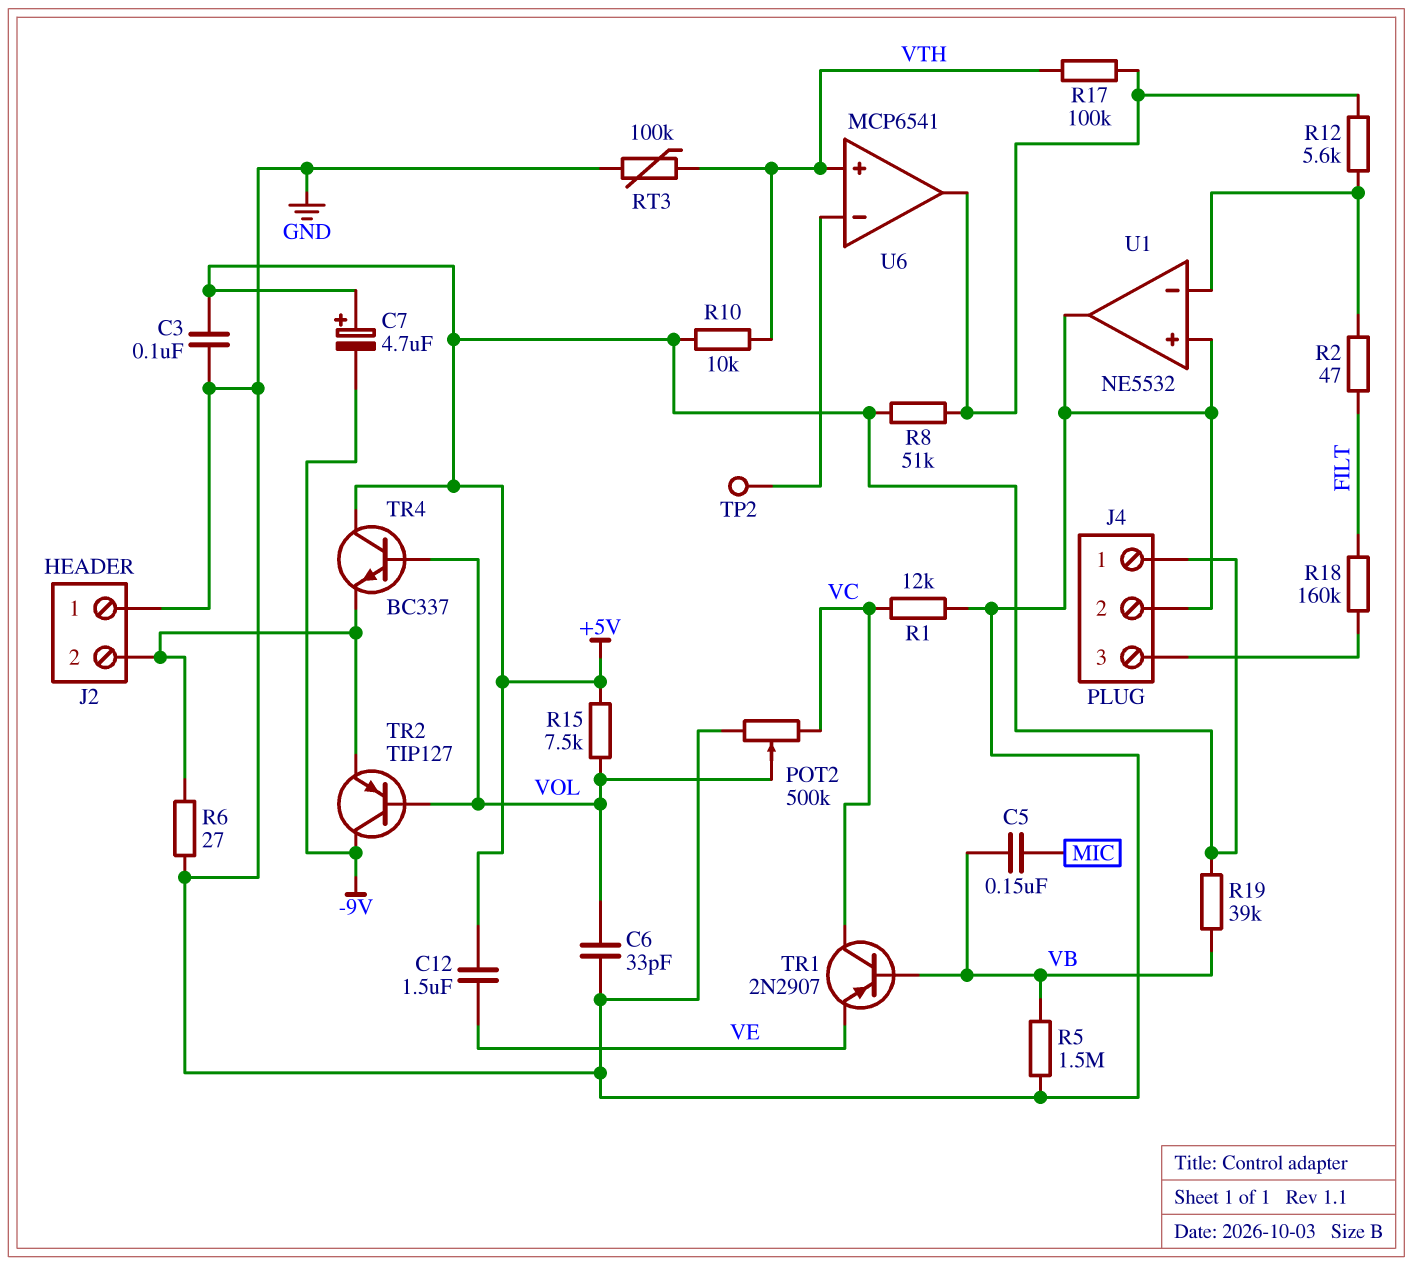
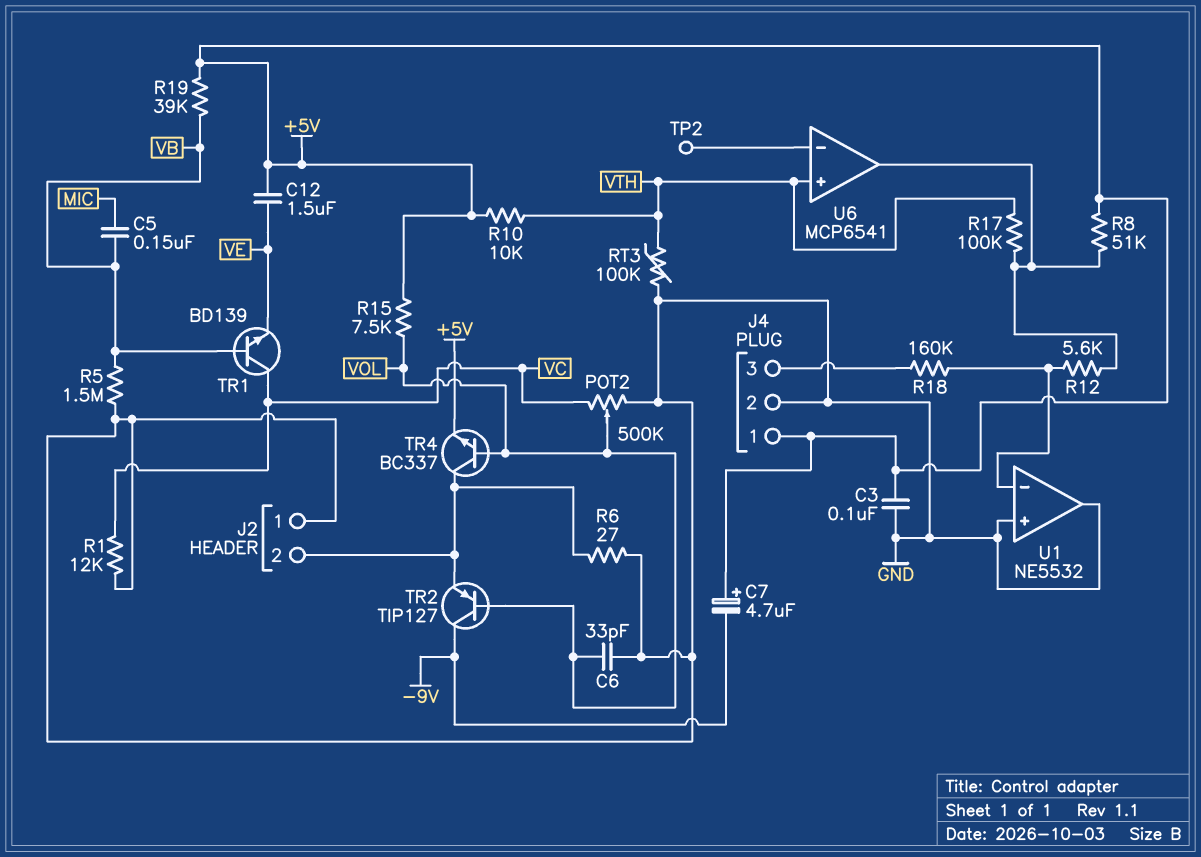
R2: 47 (FILT, U1/in-) -> none
R18: 160k (FILT, J4/3) -> 160k (J4/3, U1/in-)
TR1: PNP 2N2907 (B VB, C VC, E VE) -> NPN BD139 (B VB, C VC, E VE)
TR4: NPN BC337 (B VOL, C +5V, E J2/2) -> NPN BC337 (B VOL, C J2/2, E +5V)

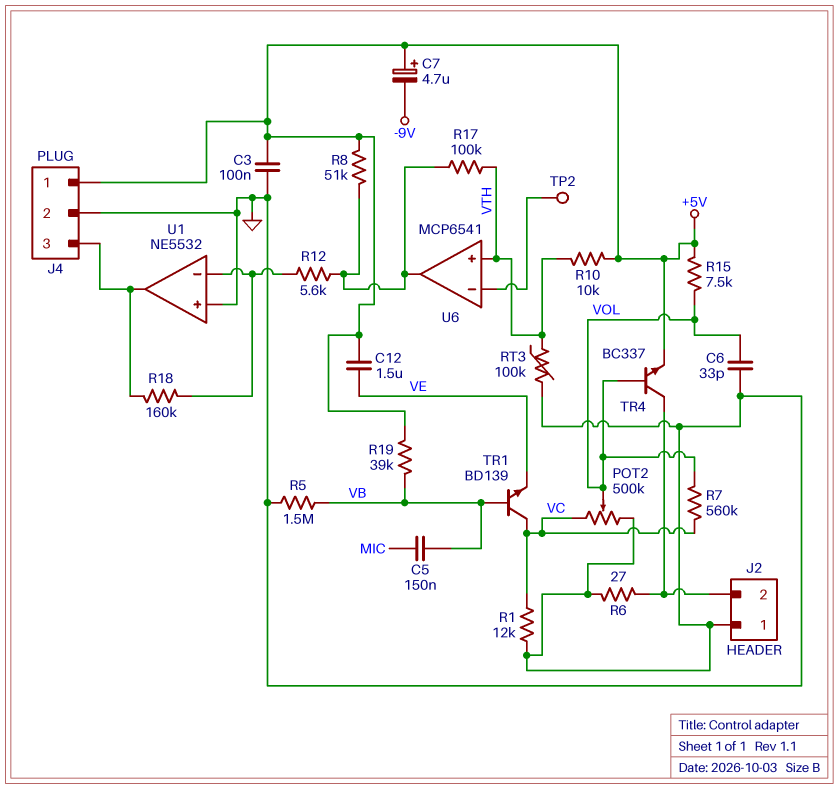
R7: none -> 560k (VC, VOL)
TR2: PNP TIP127 (B VOL, C -9V, E J2/2) -> none
U1 pin out: GND -> J4/3

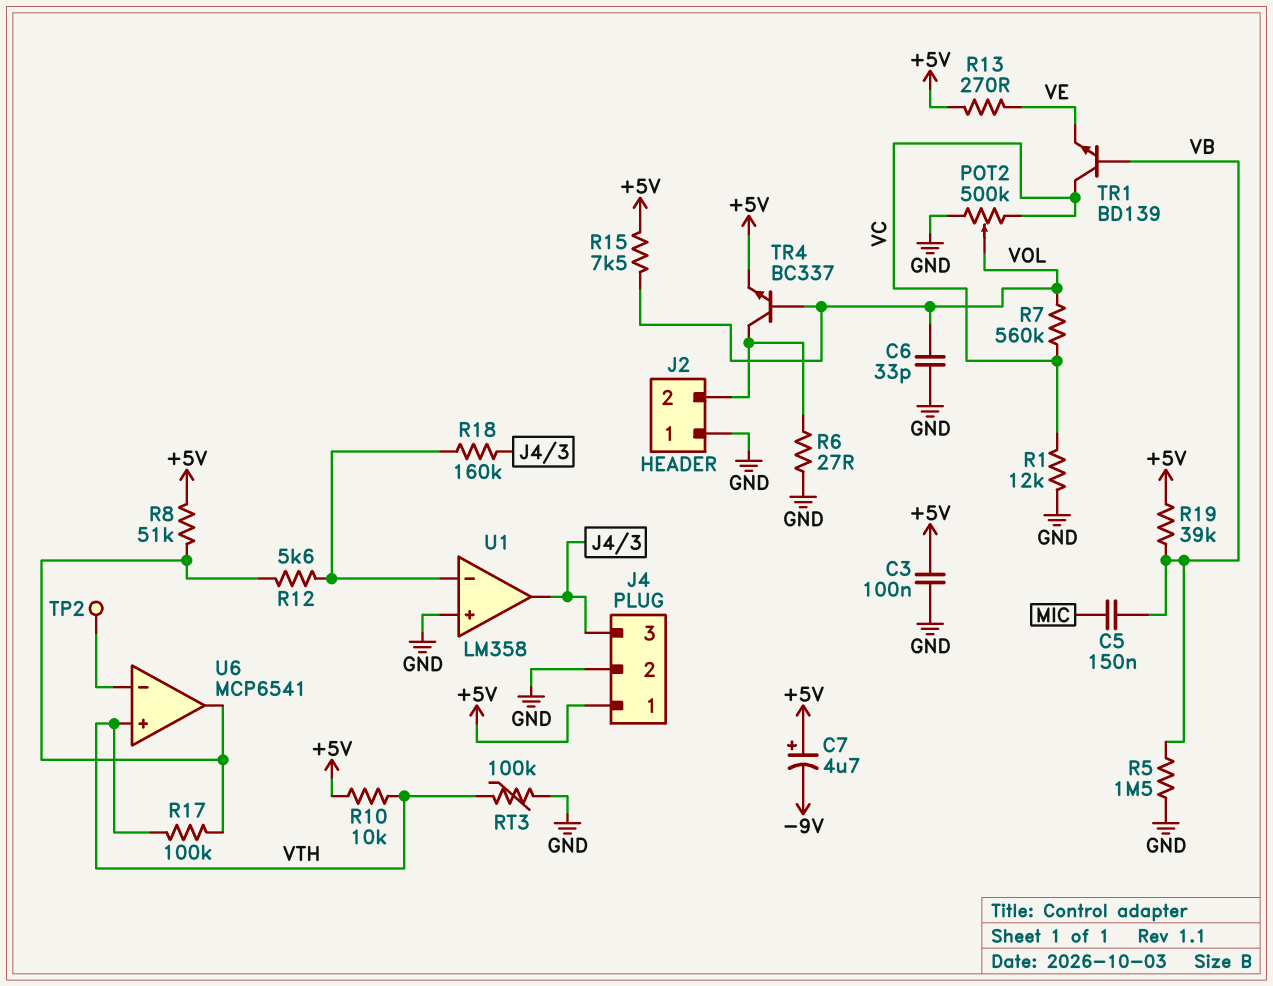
C12: 1.5uF (+5V, VE) -> none
R13: none -> 270 (+5V, VE)
U1: NE5532 -> LM358

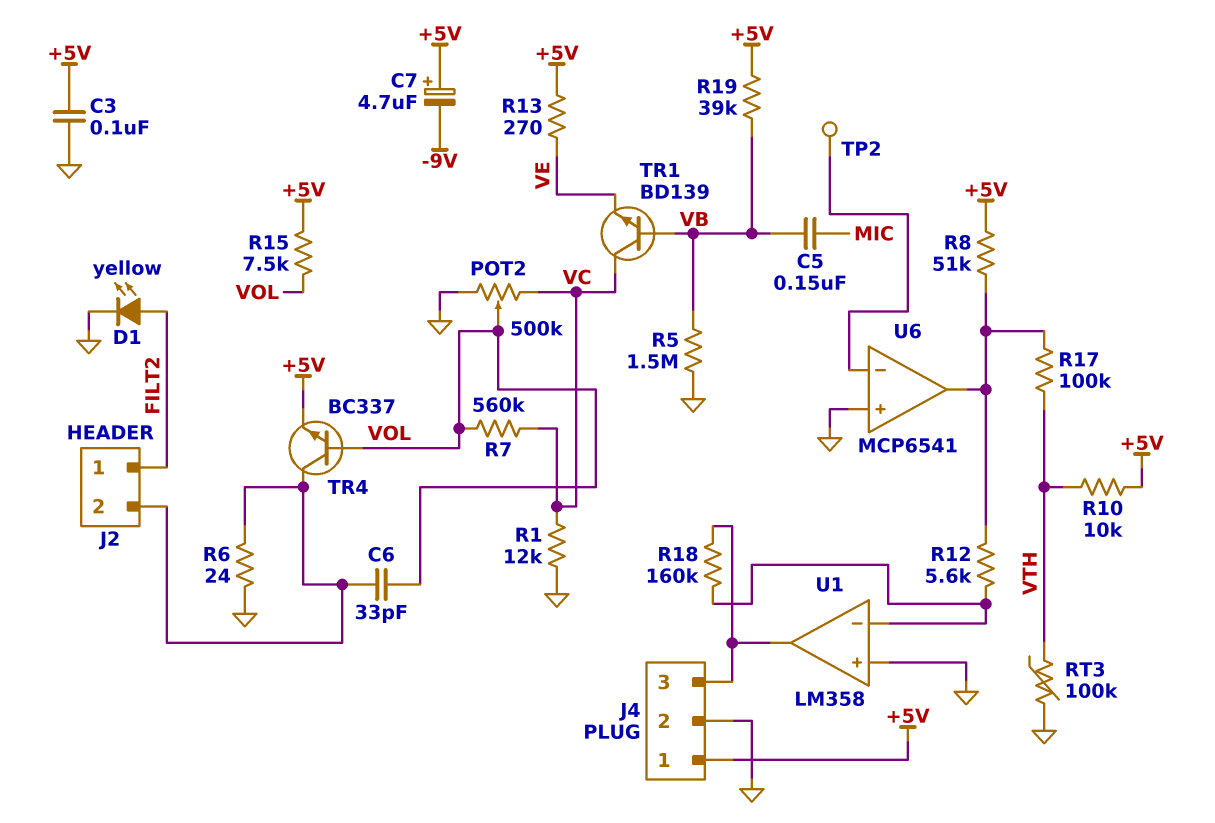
C6: 33pF (GND, VOL) -> 33pF (J2/2, VOL)
D1: none -> LED yellow (A FILT2, K GND)
J2 pin 1: GND -> FILT2
R6: 27 (GND, J2/2) -> 24 (GND, J2/2)
U6 pin in+: VTH -> GND

